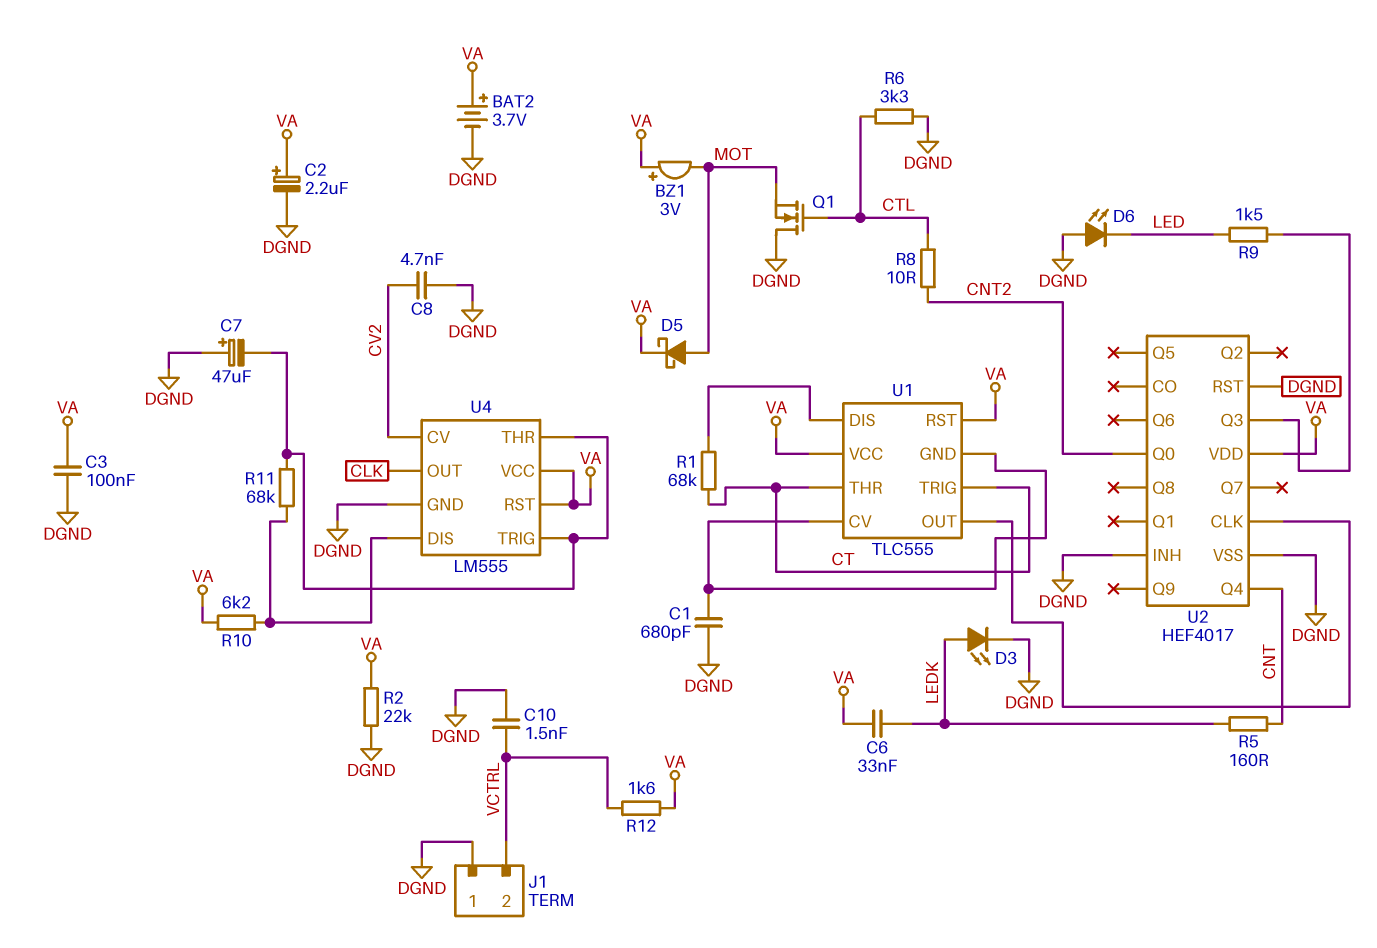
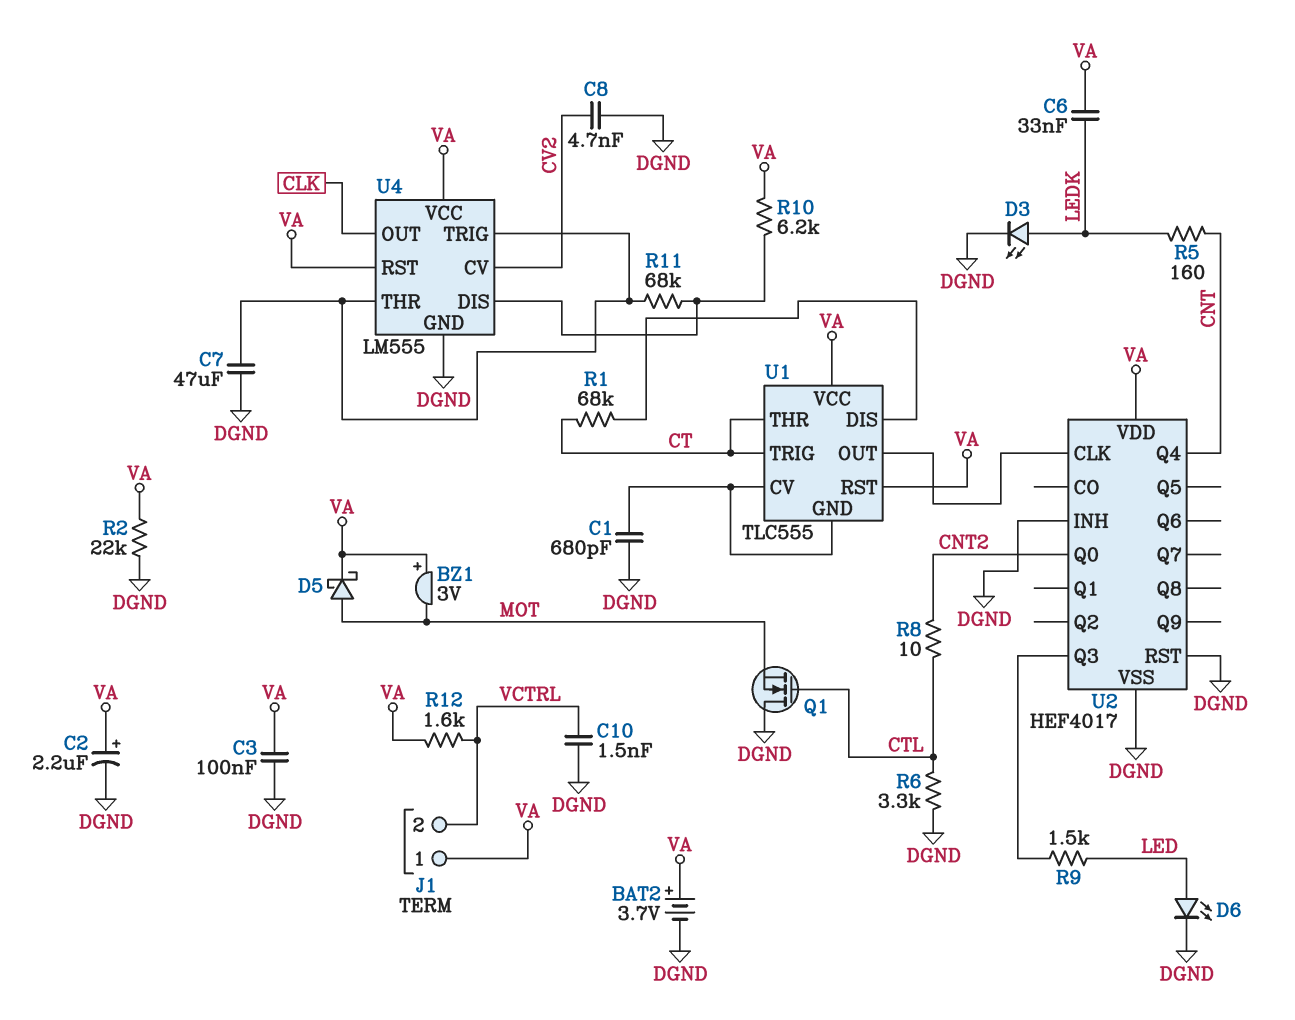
C7: 47uF (plus DGND, minus U4/THR) -> 47uF (DGND, U4/THR)
D6: LED (A DGND, K LED) -> LED (A LED, K DGND)
J1 pin 1: DGND -> VA

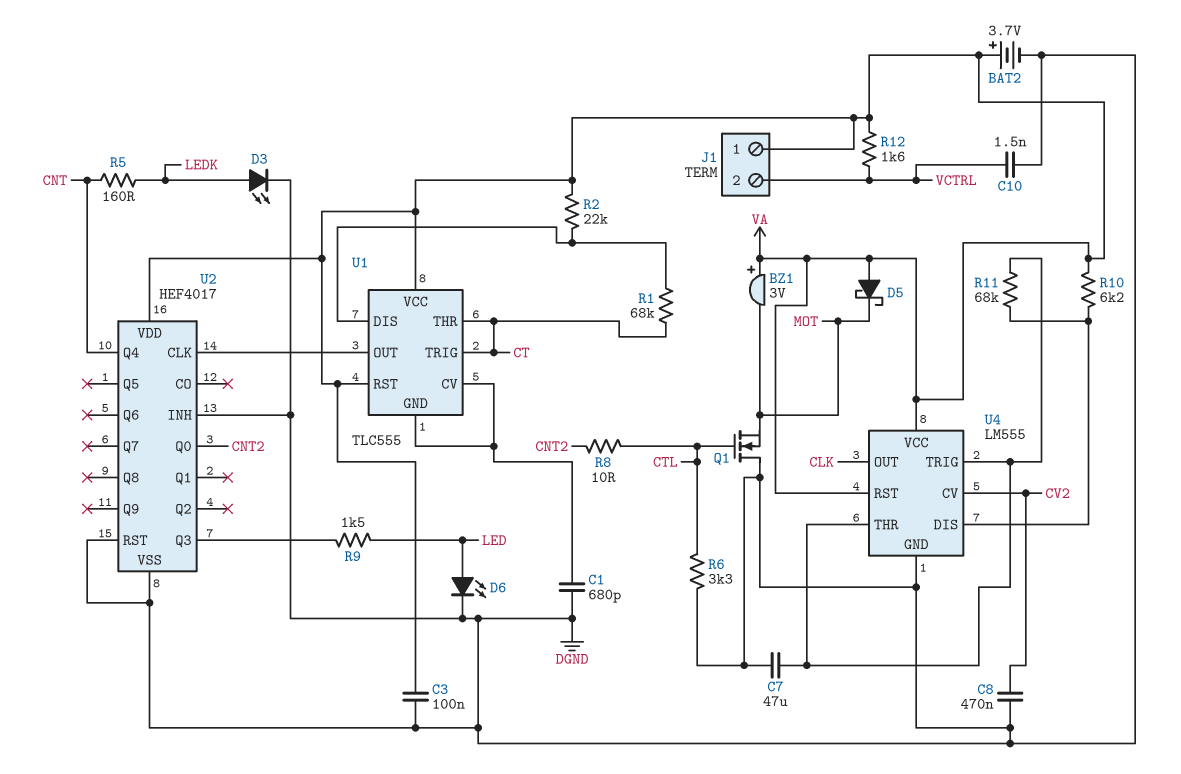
C2: 2.2uF (plus VA, minus DGND) -> none
C6: 33nF (LEDK, VA) -> none
C8: 4.7nF (CV2, DGND) -> 470nF (CV2, DGND)
D5: schottky (A MOT, K VA) -> schottky (A VA, K MOT)
R2: 22k (DGND, VA) -> 22k (U1/DIS, VA)

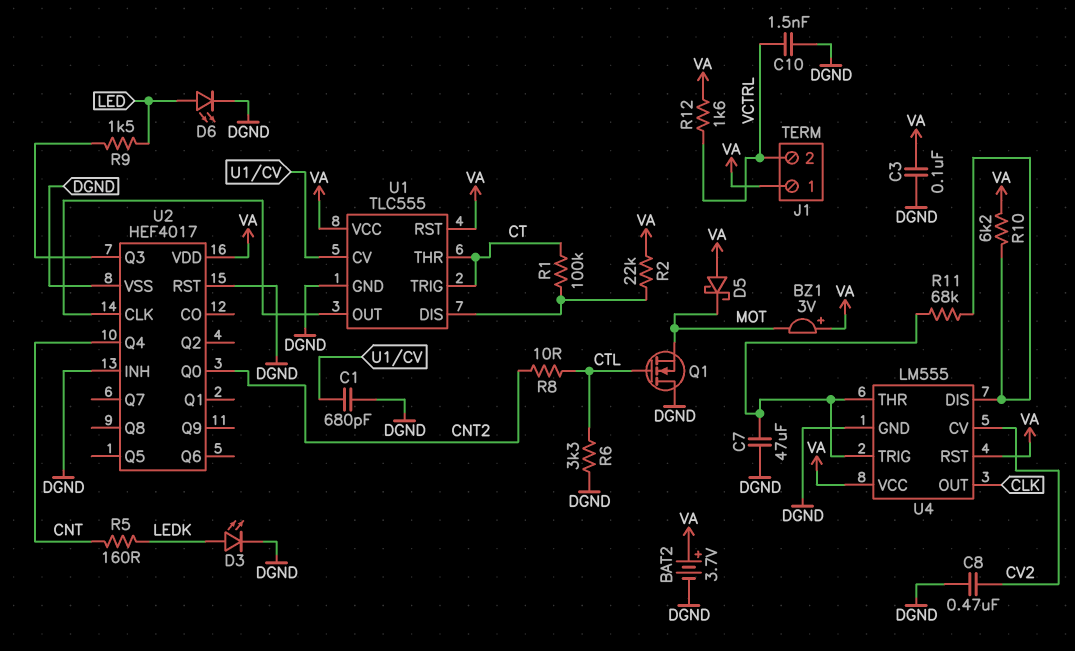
R1: 68k (CT, U1/DIS) -> 100k (CT, U1/DIS)
U1 pin GND: U1/CV -> DGND

